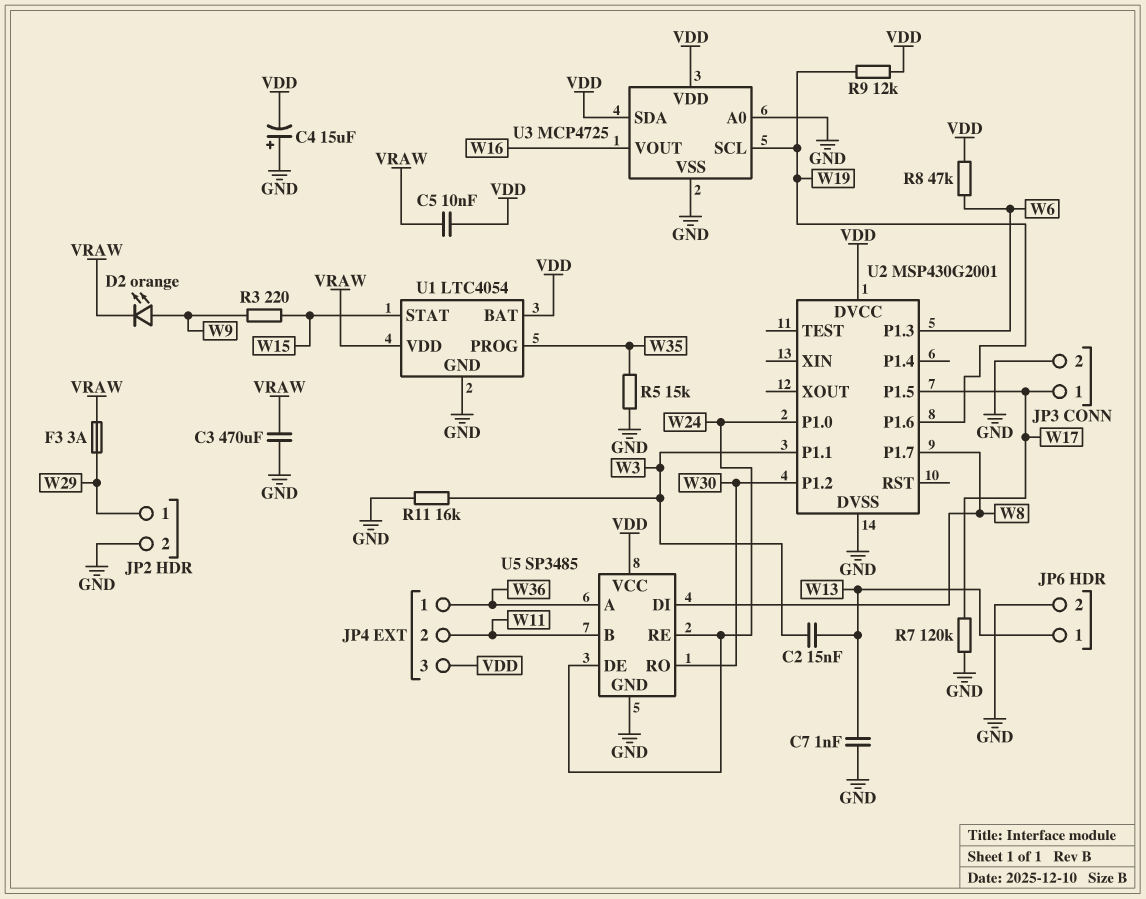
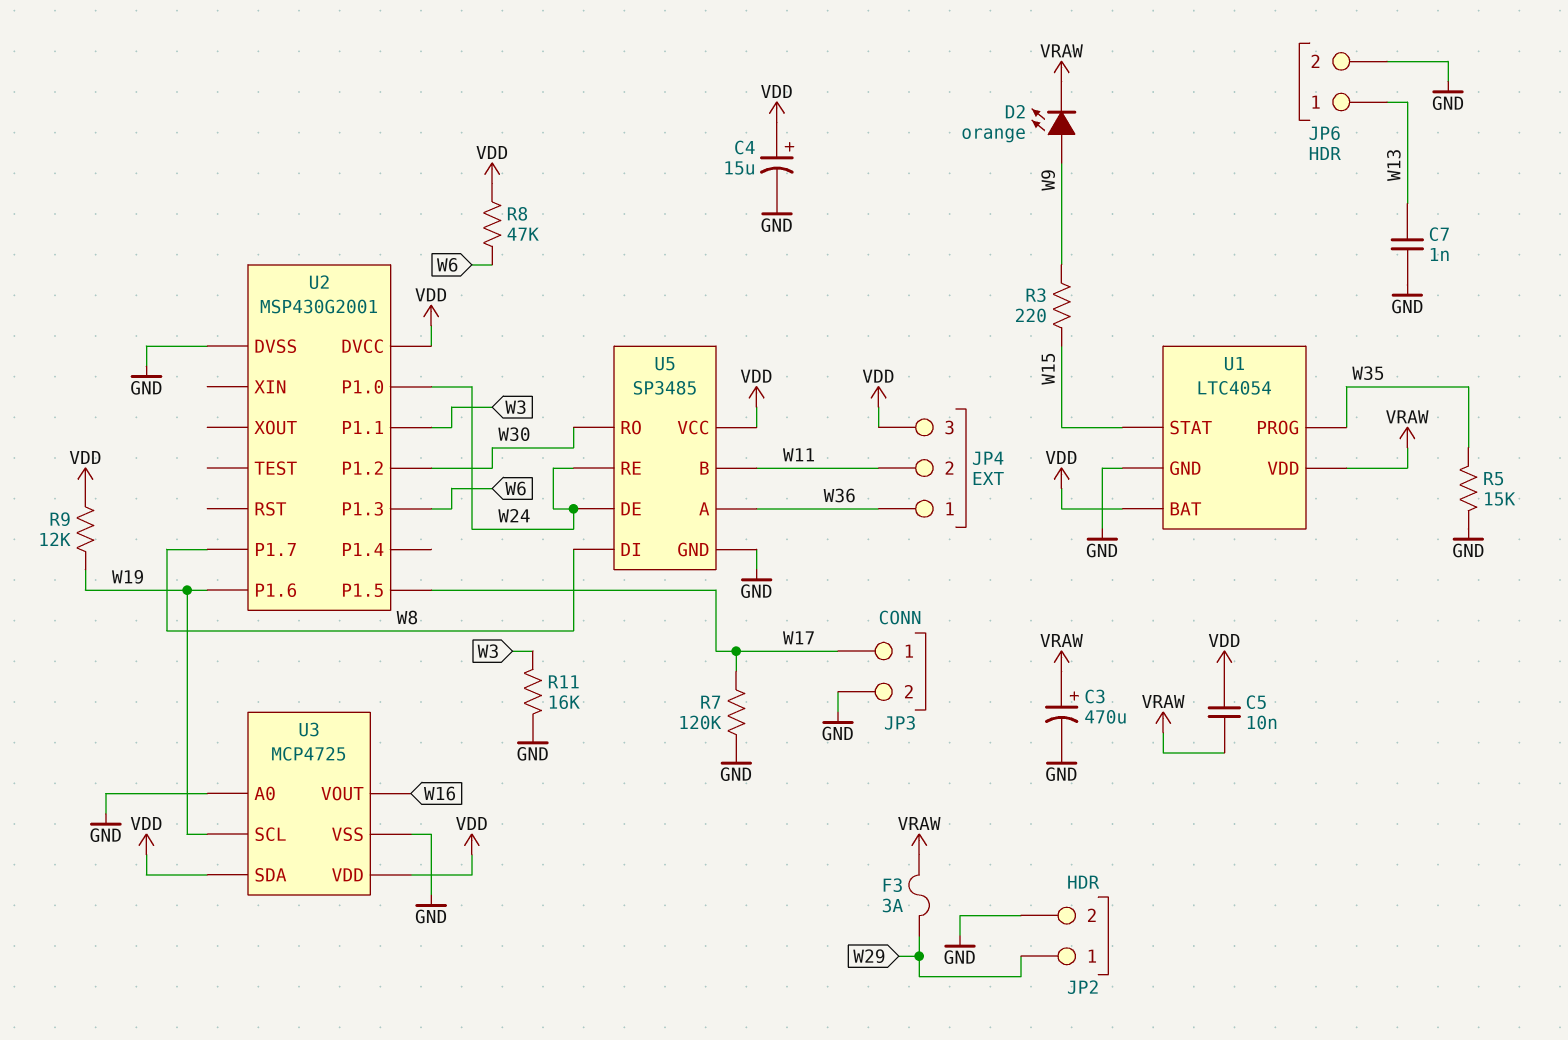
C2: 15nF (W3, W13) -> none
C3: 470uF (GND, VRAW) -> 470uF (plus VRAW, minus GND)
C4: 15uF (plus GND, minus VDD) -> 15uF (plus VDD, minus GND)

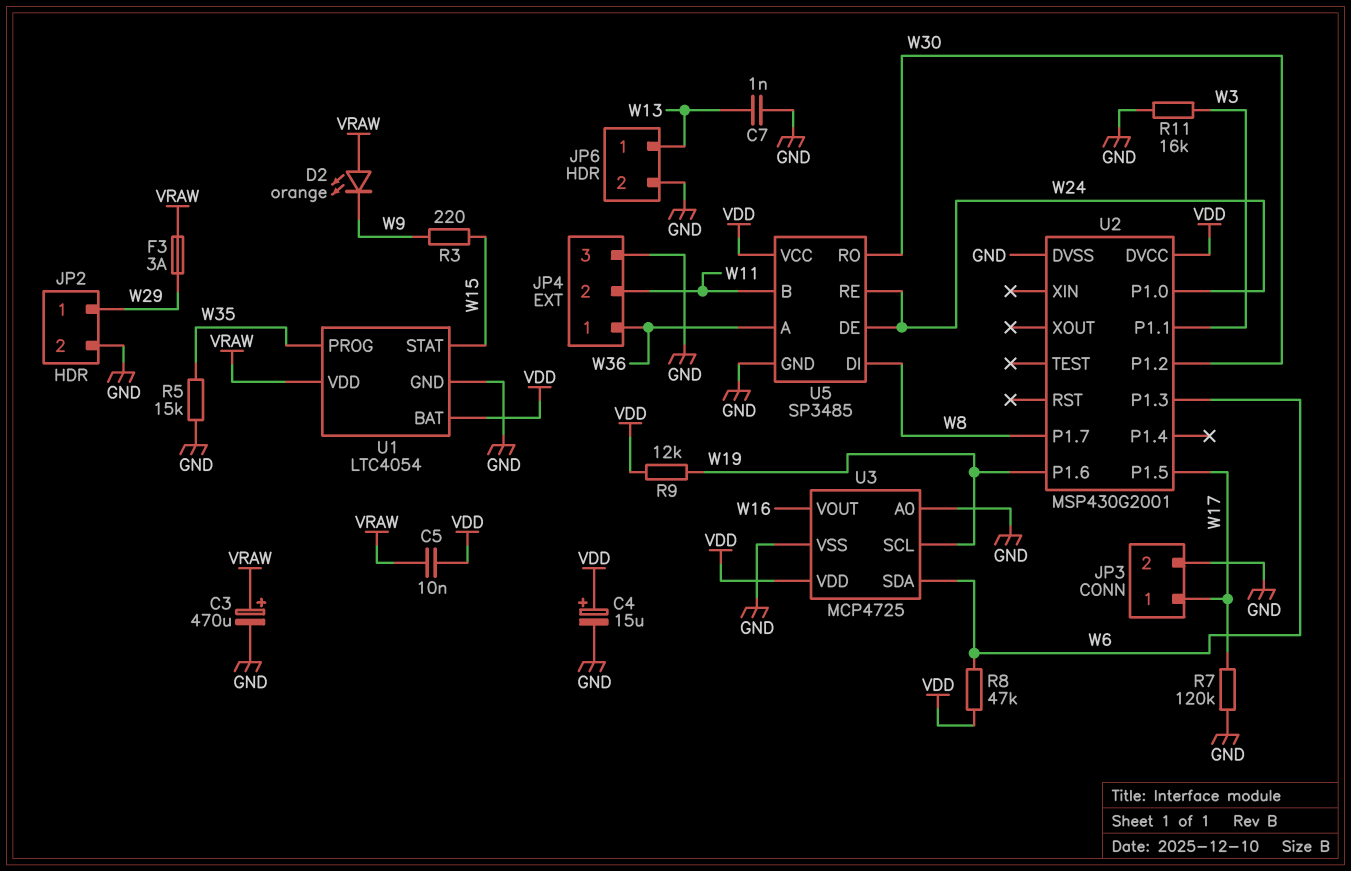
D2: LED orange (A W9, K VRAW) -> LED orange (A VRAW, K W9)
JP4 pin 3: VDD -> GND
U3 pin SDA: VDD -> W6

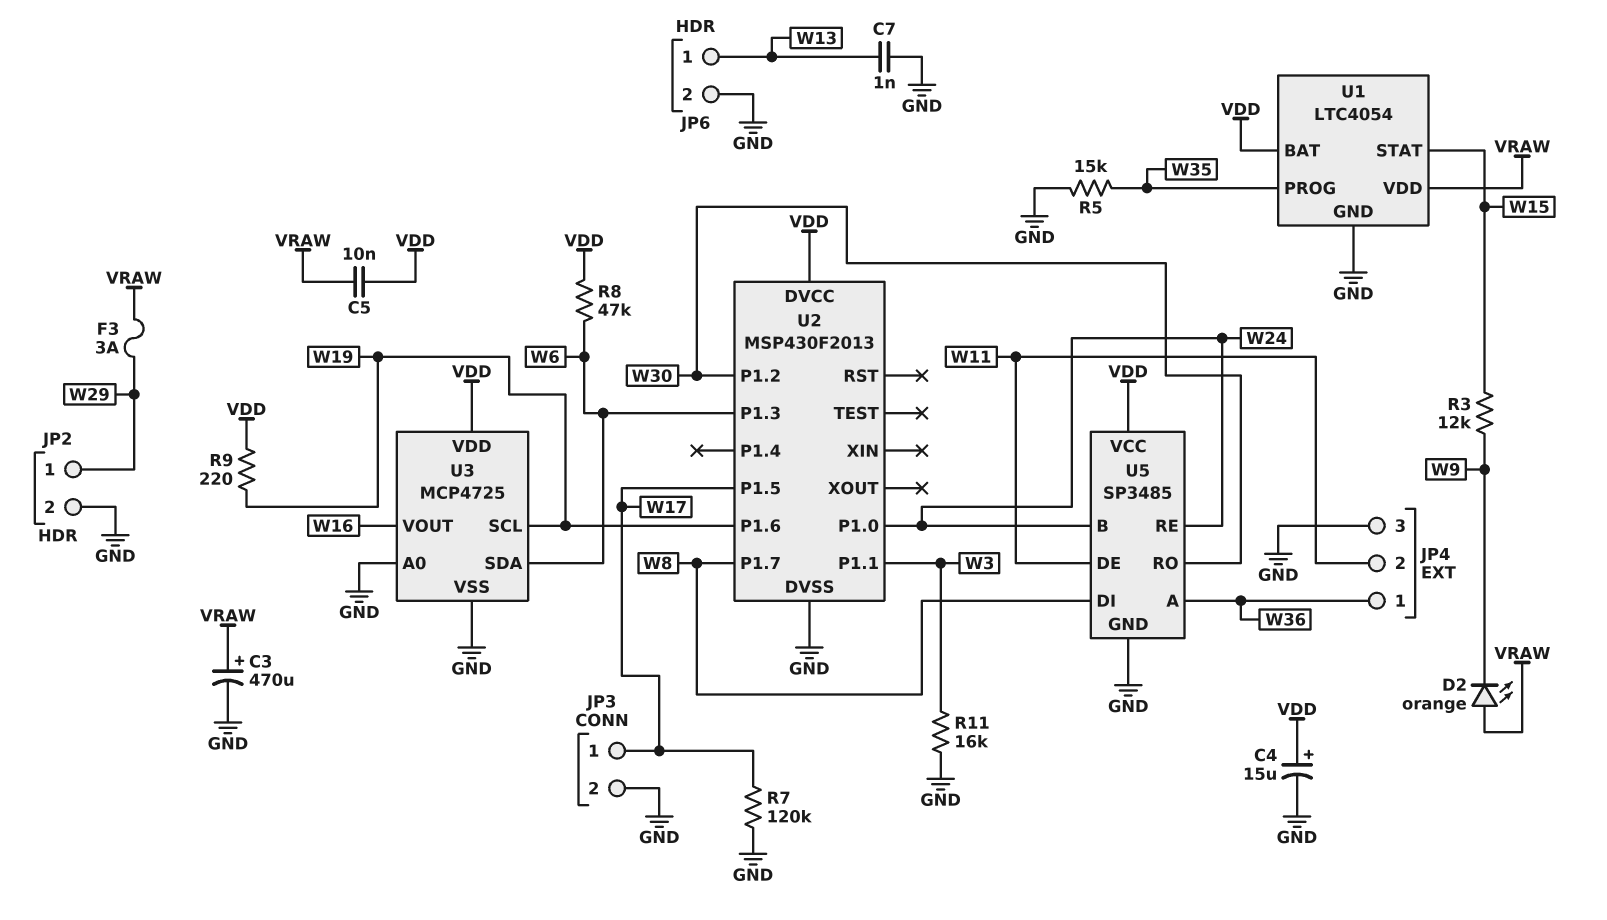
R3: 220 (W9, W15) -> 12k (W9, W15)
R9: 12k (VDD, W19) -> 220 (VDD, W19)
U2: MSP430G2001 -> MSP430F2013
U5 pin B: W11 -> W24
U5 pin DE: W24 -> W11

